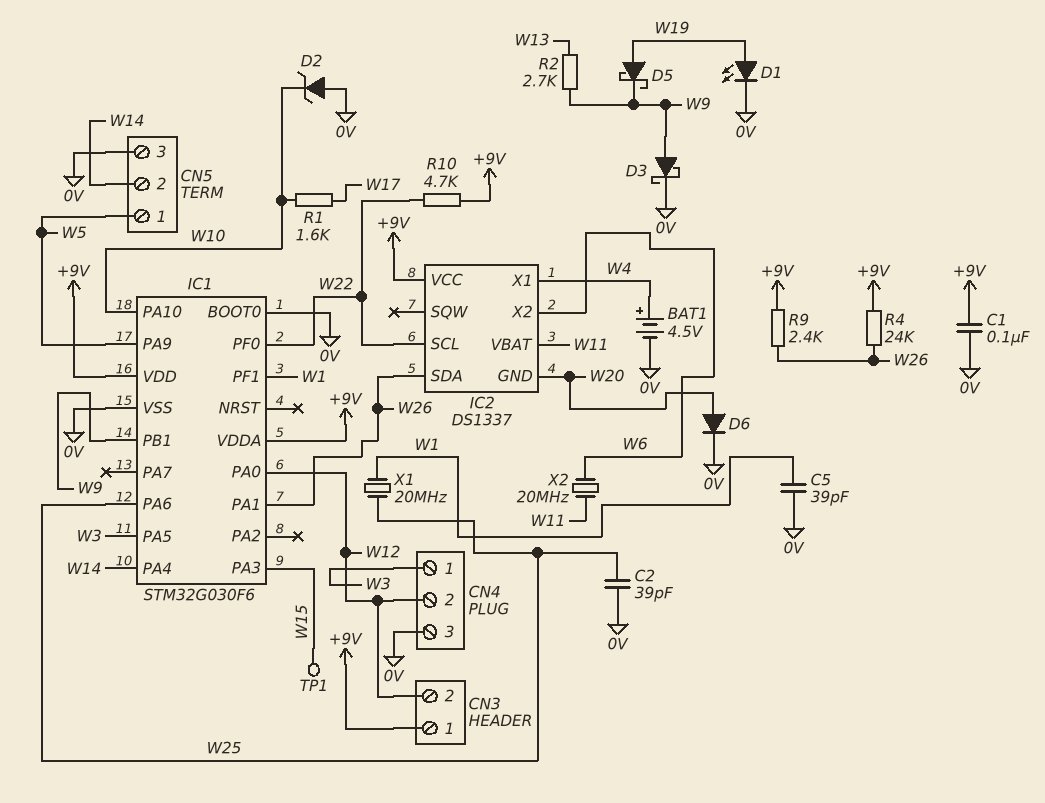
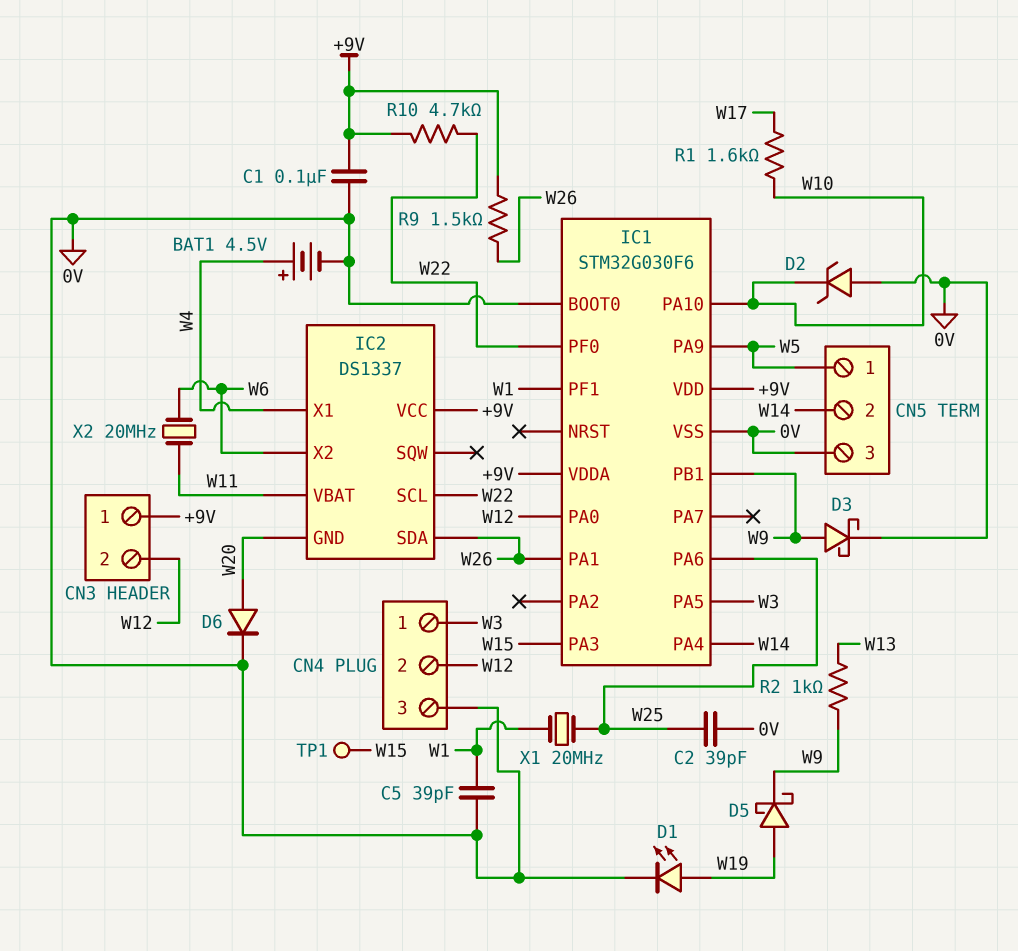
R2: 2.7k (W9, W13) -> 1k (W9, W13)
R4: 24k (+9V, W26) -> none
R9: 2.4k (+9V, W26) -> 1.5k (+9V, W26)

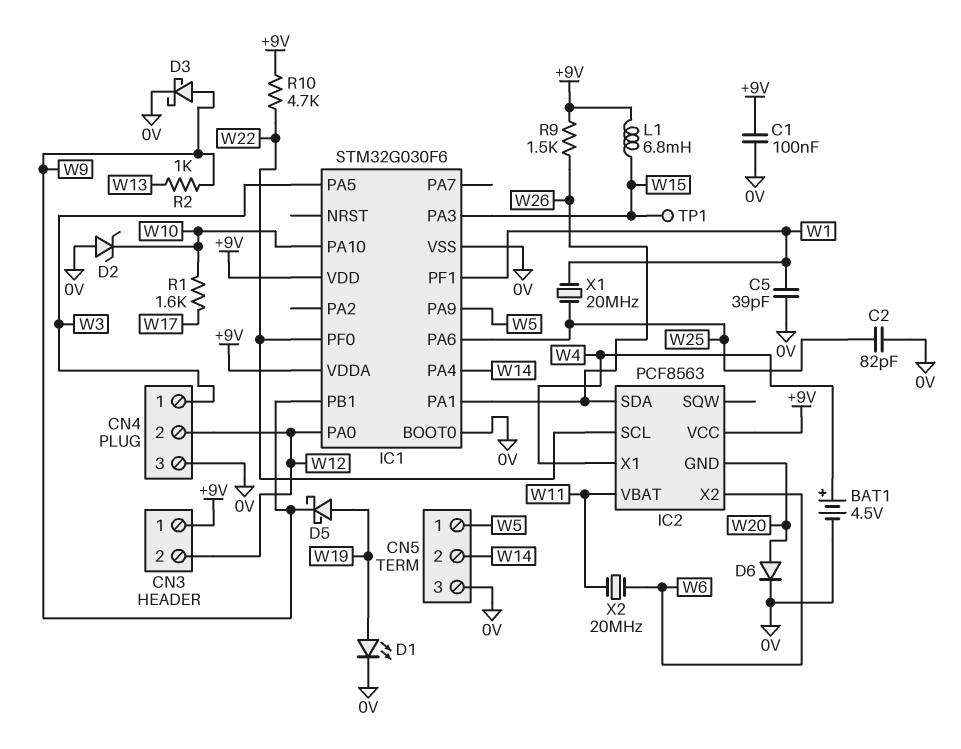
C2: 39pF (0V, W25) -> 82pF (0V, W25)
IC2: DS1337 -> PCF8563
L1: none -> 6.8mH (+9V, W15)

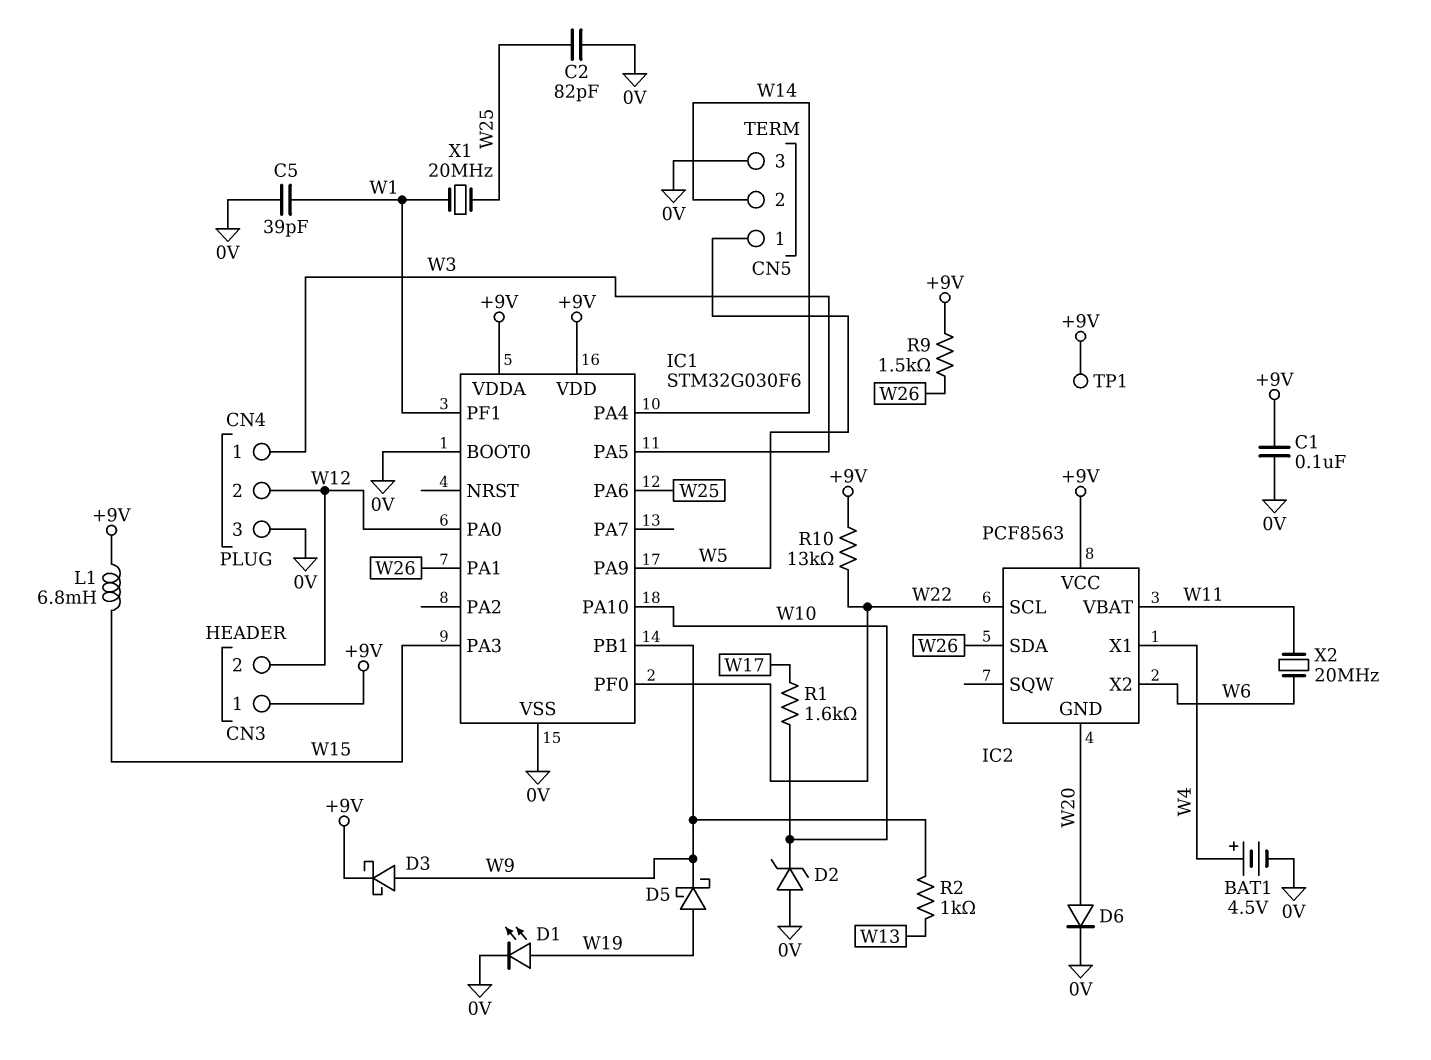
D3: schottky (A W9, K 0V) -> schottky (A W9, K +9V)
R10: 4.7k (+9V, W22) -> 13k (+9V, W22)
TP1: test point (W15) -> test point (+9V)

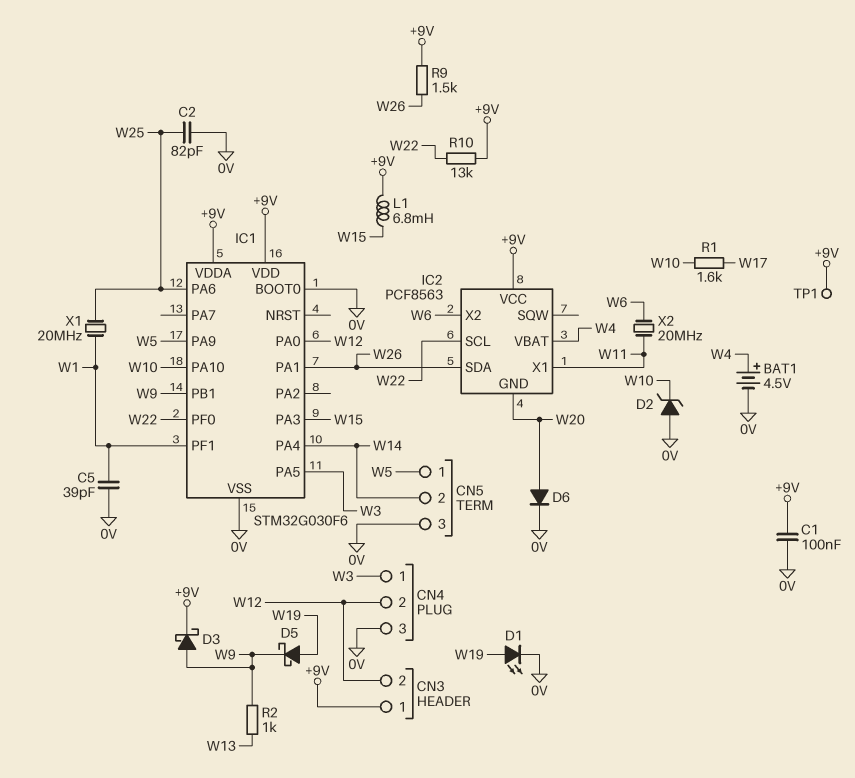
IC2 pin VBAT: W11 -> W4
IC2 pin X1: W4 -> W11

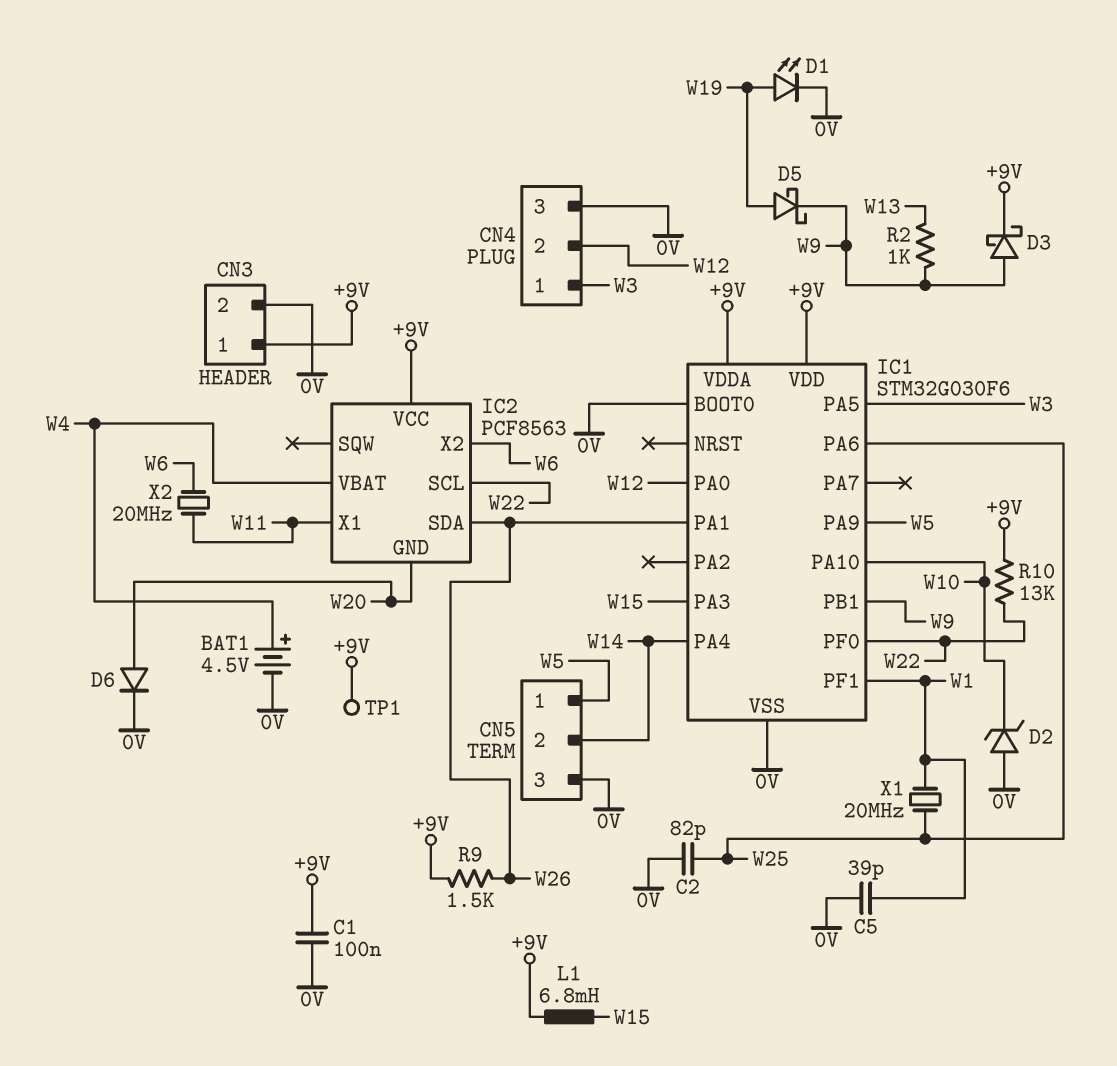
CN3 pin 2: W12 -> 0V
R1: 1.6k (W10, W17) -> none

